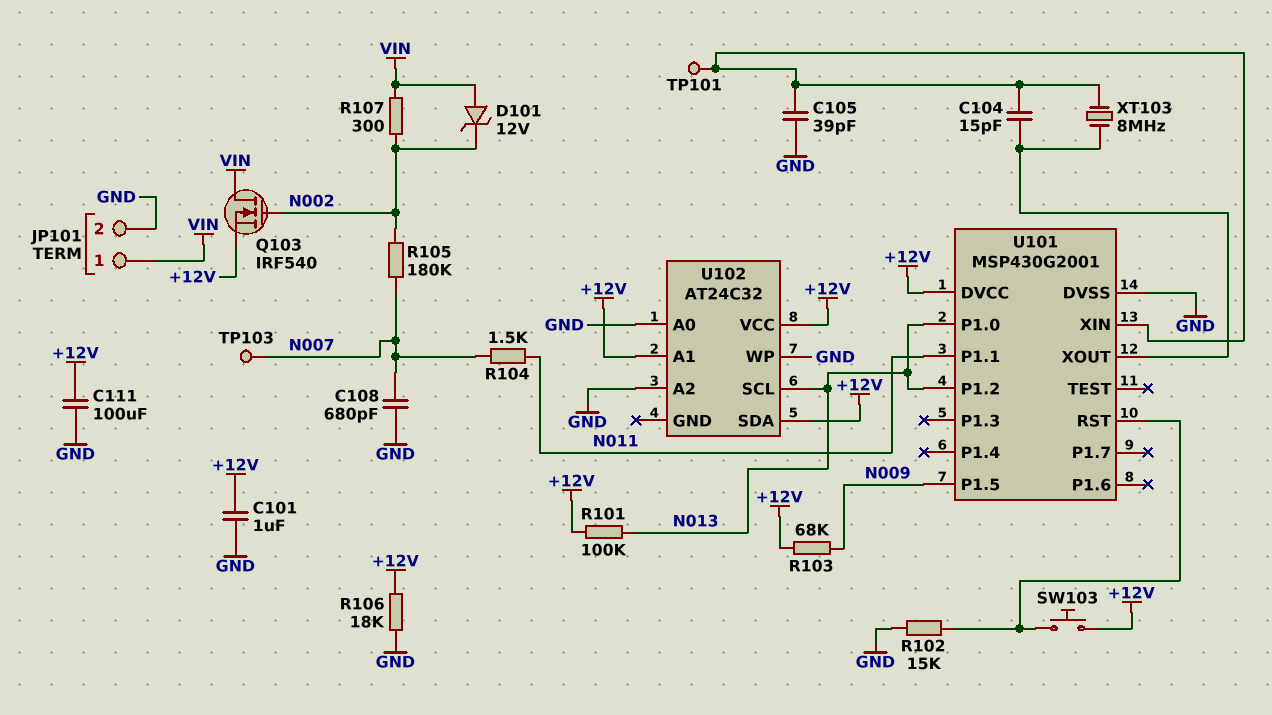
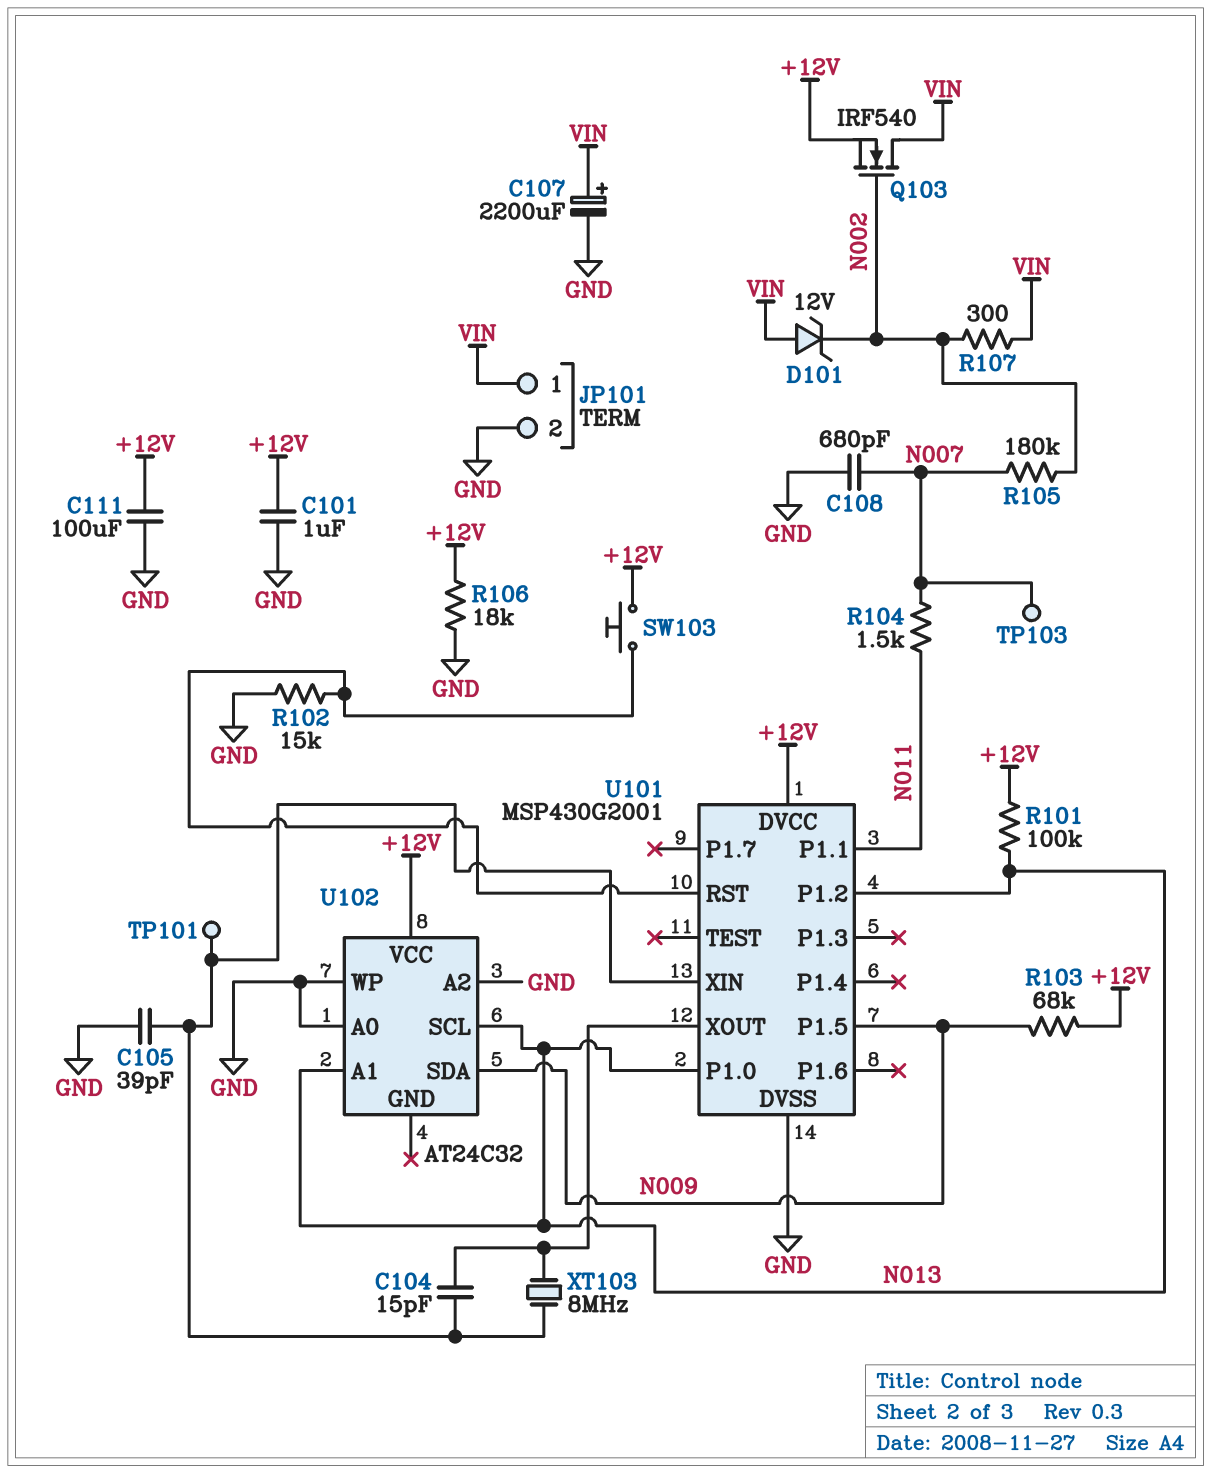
C107: none -> 2200uF (plus VIN, minus GND)
U102 pin A1: +12V -> N013
U102 pin SDA: +12V -> N009

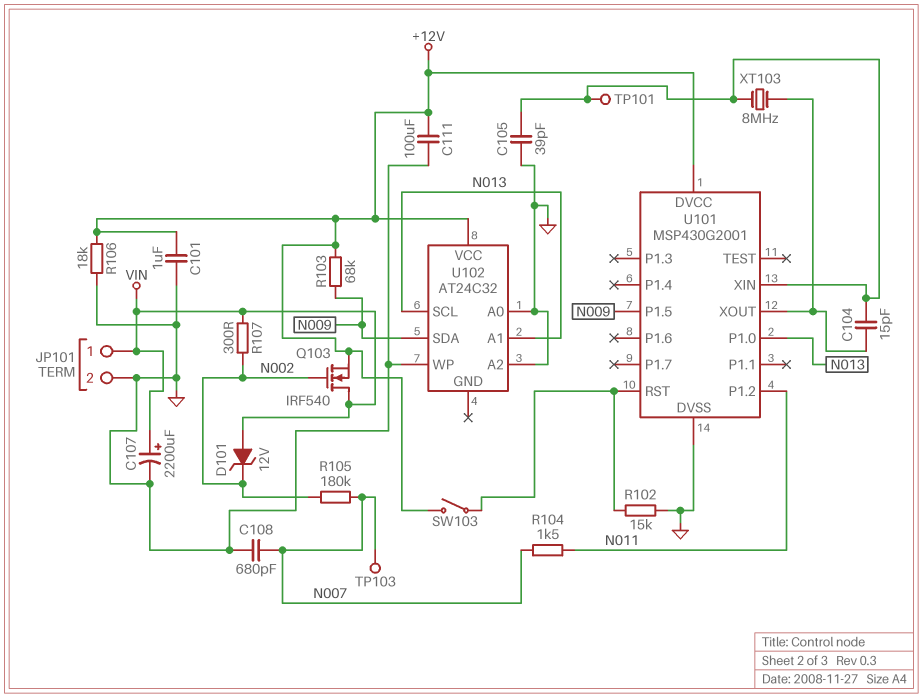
R101: 100k (+12V, N013) -> none
SW103: button (+12V, U101/RST) -> switch (+12V, U101/RST)
U101 pin P1.1: N011 -> none
U101 pin P1.2: N013 -> N011

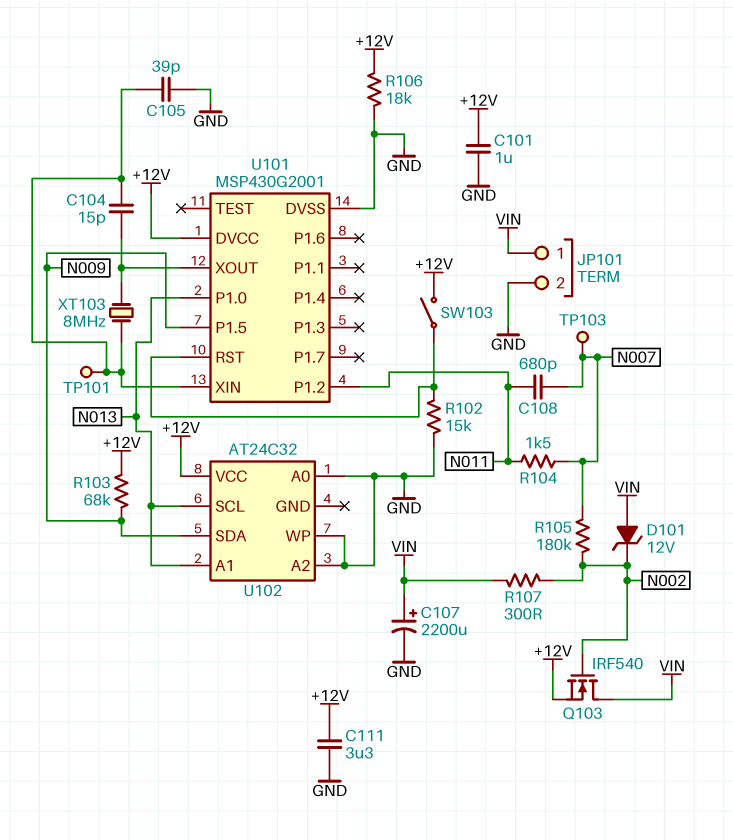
C108: 680pF (GND, N007) -> 680pF (N007, N011)
C111: 100uF (+12V, GND) -> 3.3uF (+12V, GND)

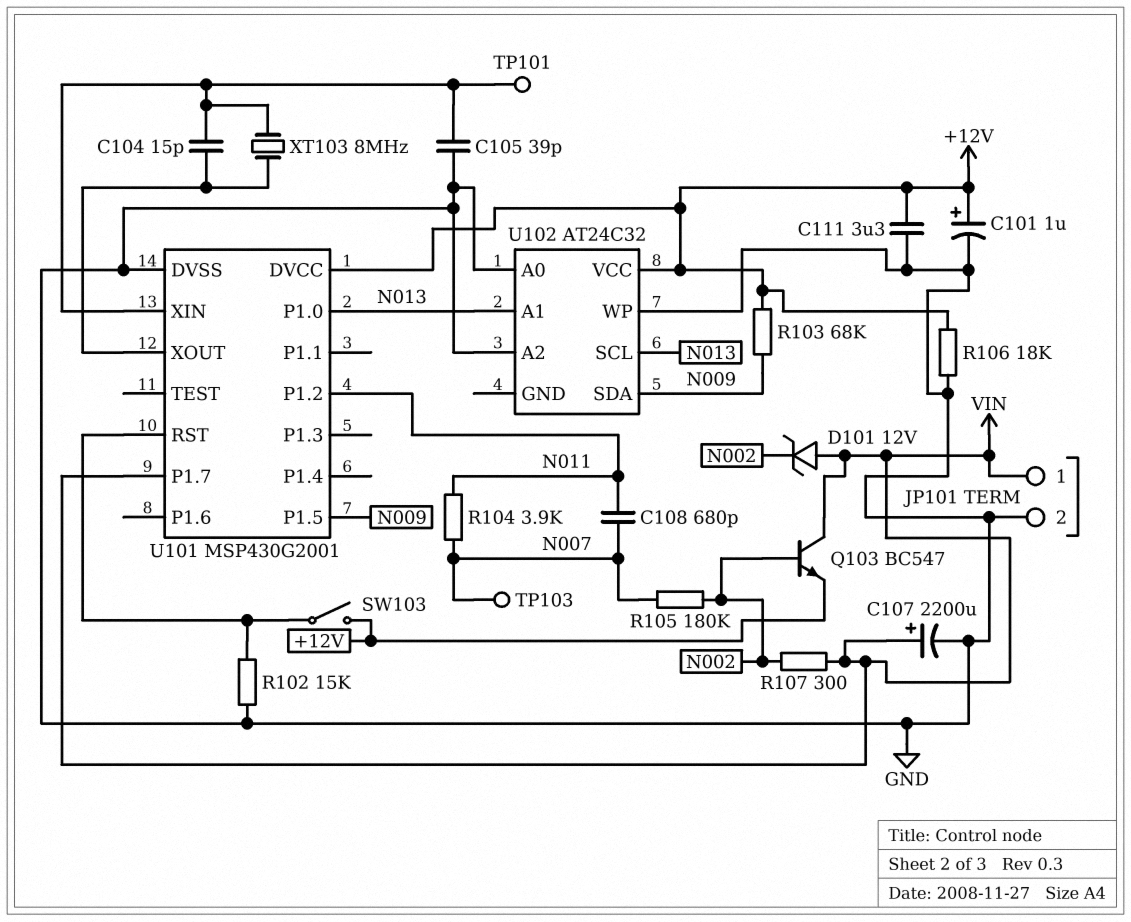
C101: 1uF (+12V, GND) -> 1uF (plus +12V, minus GND)
Q103: NMOS IRF540 (G N002, D VIN, S +12V) -> NPN BC547 (B N002, C VIN, E +12V)
R104: 1.5k (N007, N011) -> 3.9k (N007, N011)
U101 pin P1.7: none -> VIN

